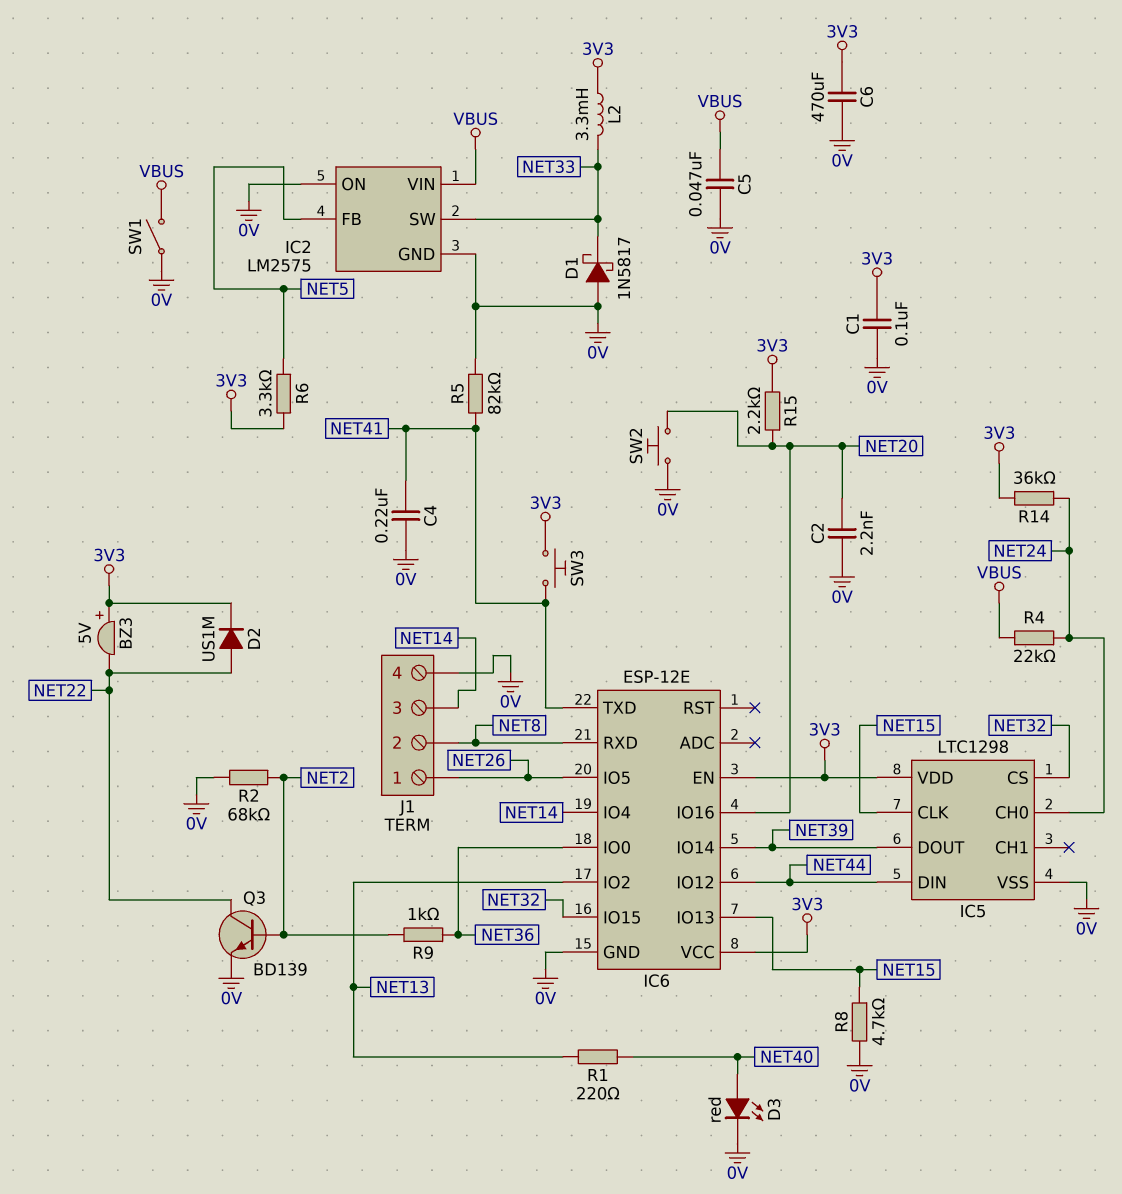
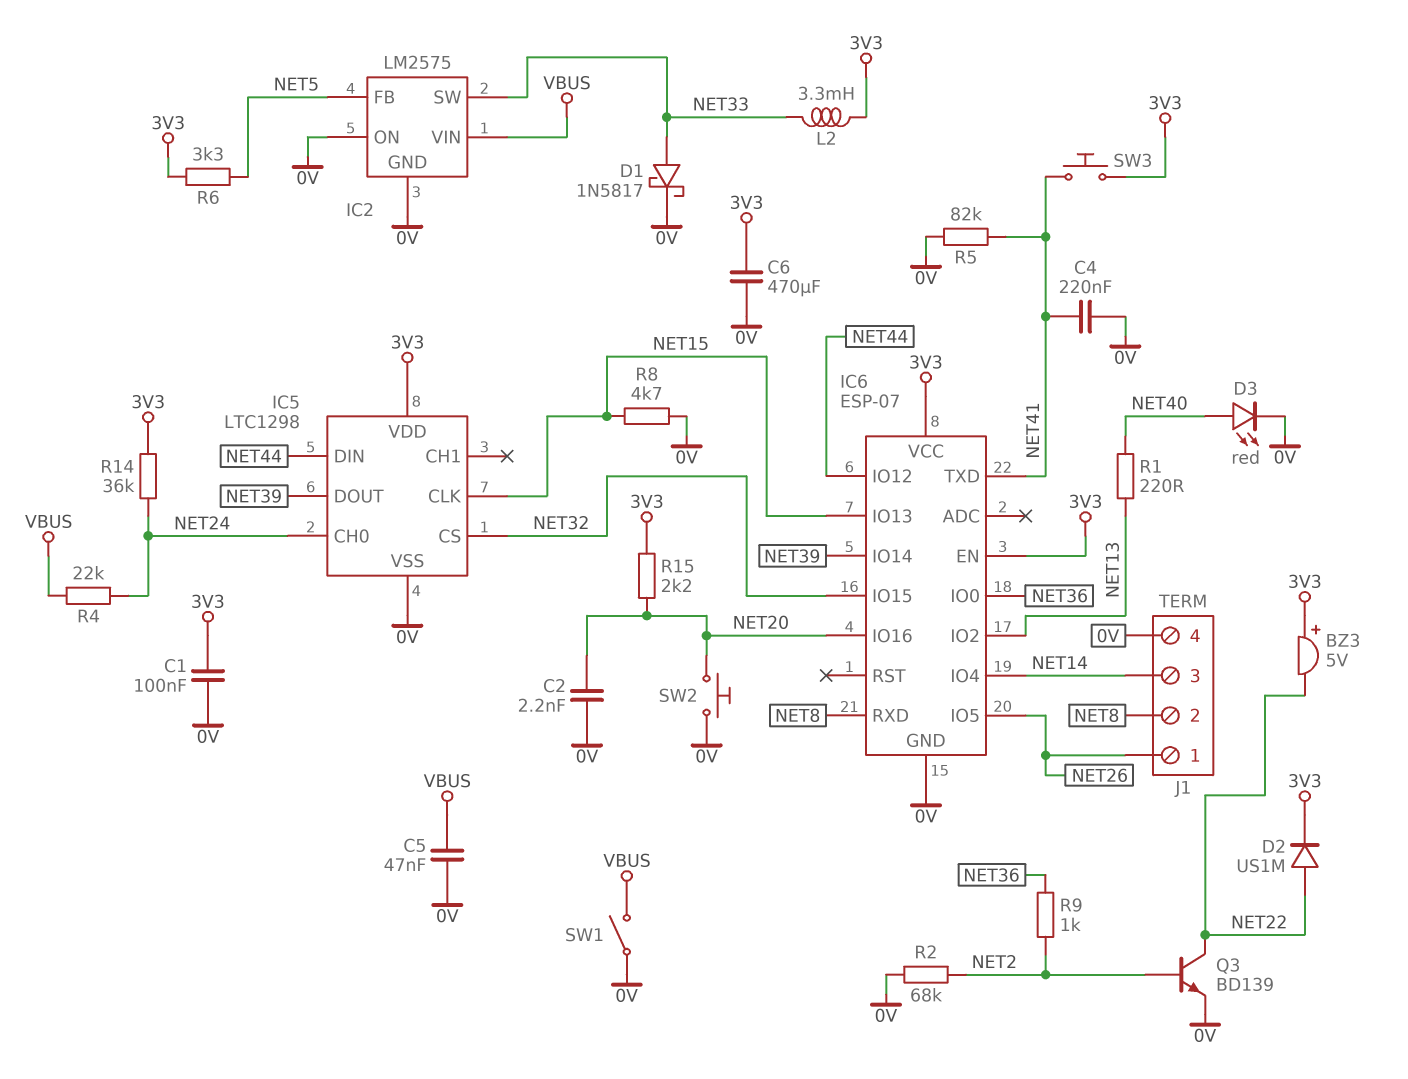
D1: schottky 1N5817 (A 0V, K NET33) -> schottky 1N5817 (A NET33, K 0V)
IC6: ESP-12E -> ESP-07

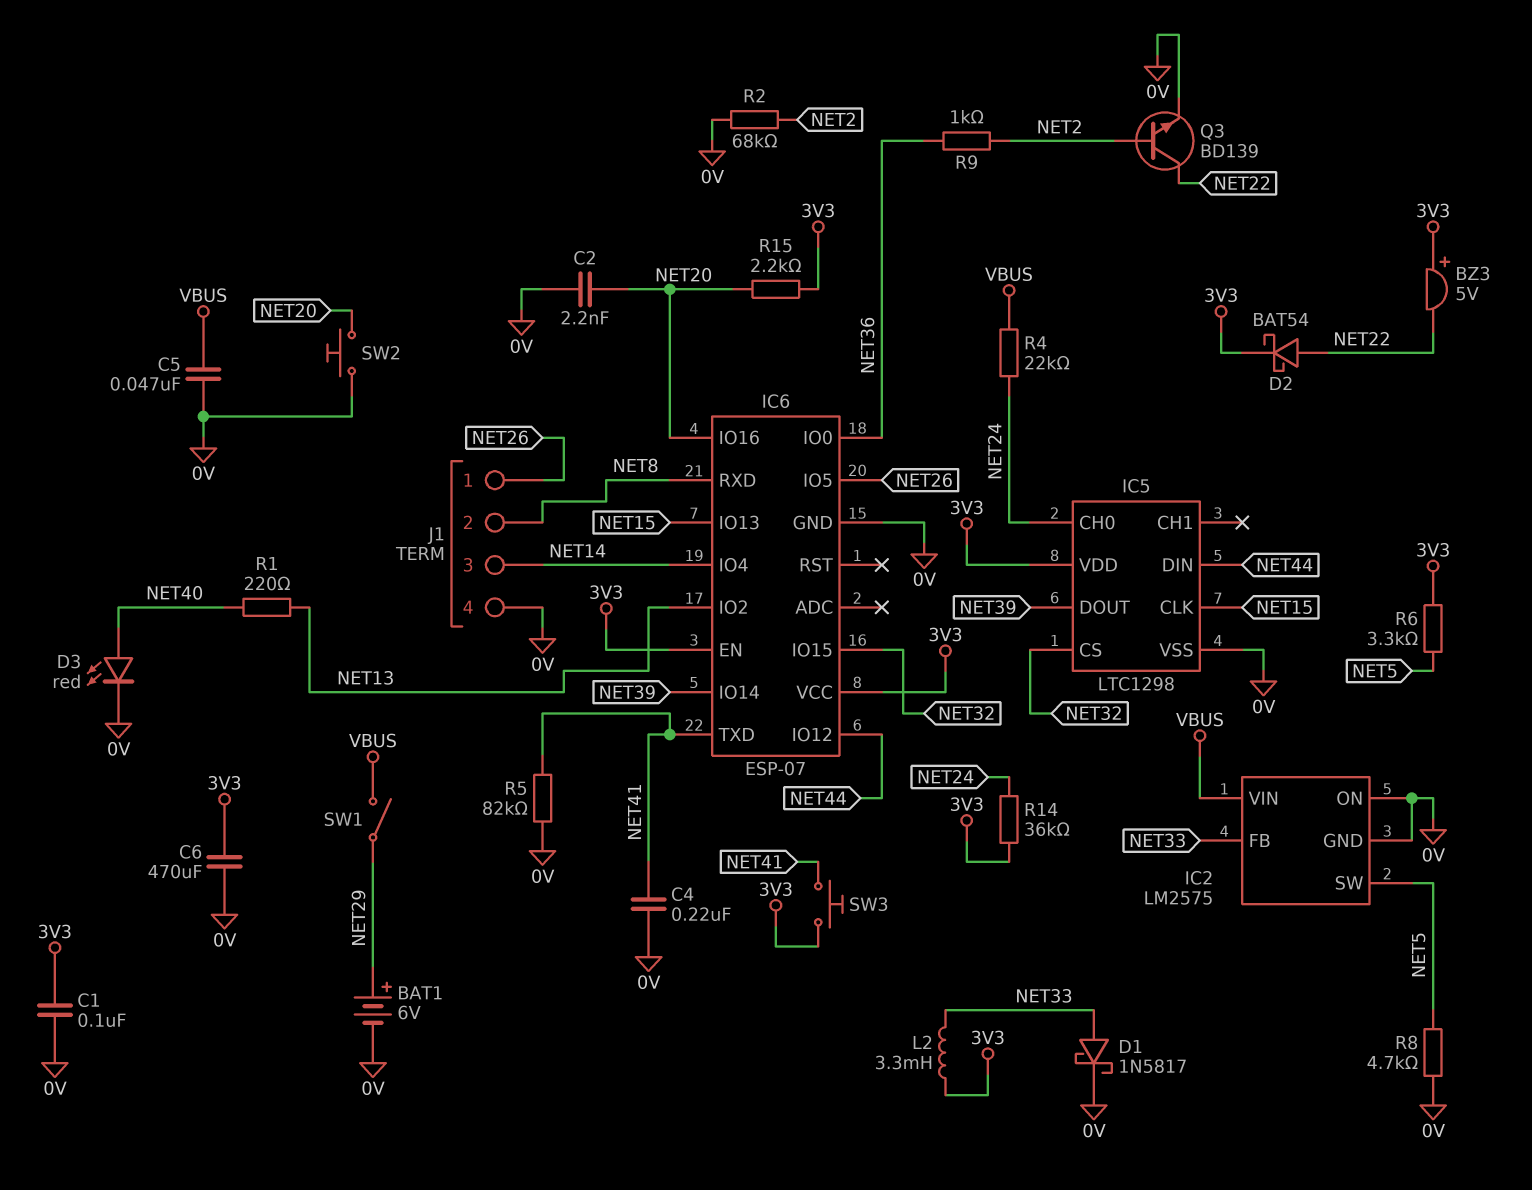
BAT1: none -> 6V (plus NET29, minus 0V)
D2: diode US1M (A NET22, K 3V3) -> schottky BAT54 (A NET22, K 3V3)
IC2 pin FB: NET5 -> NET33
IC2 pin SW: NET33 -> NET5
R8: 4.7k (0V, NET15) -> 4.7k (0V, NET5)
SW1: switch (0V, VBUS) -> switch (NET29, VBUS)

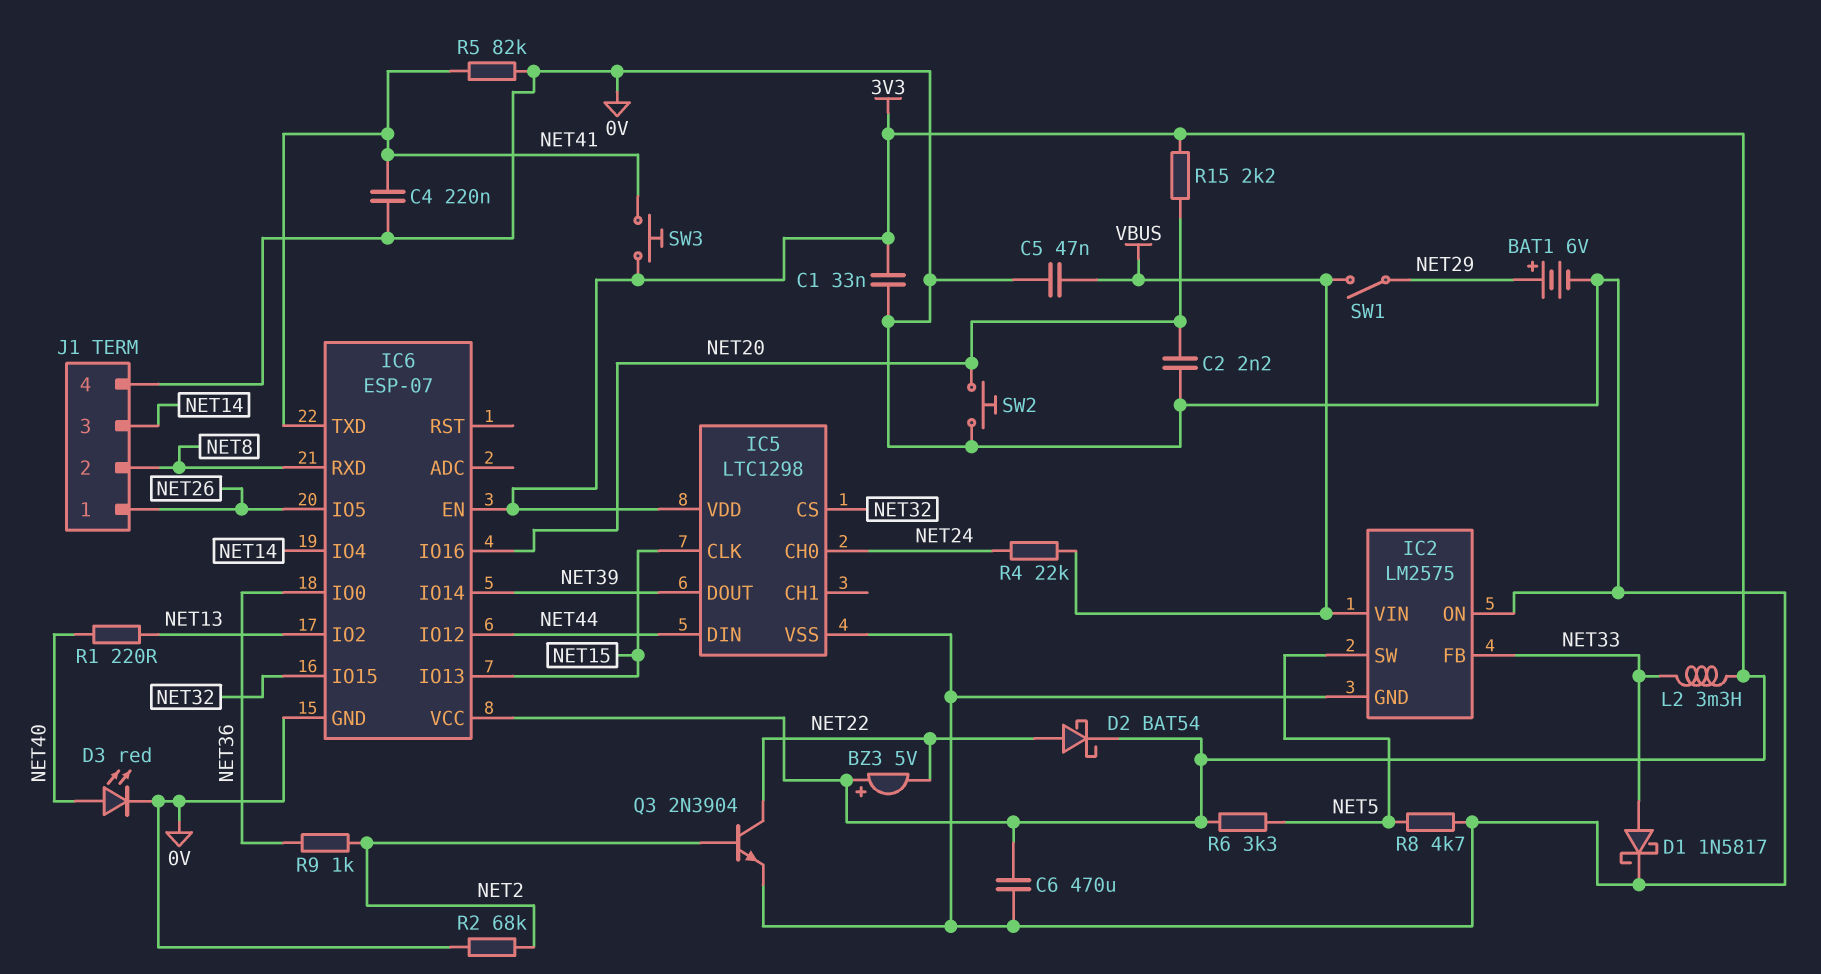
C1: 100nF (0V, 3V3) -> 33nF (0V, 3V3)
Q3: NPN BD139 (B NET2, C NET22, E 0V) -> NPN 2N3904 (B NET2, C NET22, E 0V)
R14: 36k (3V3, NET24) -> none

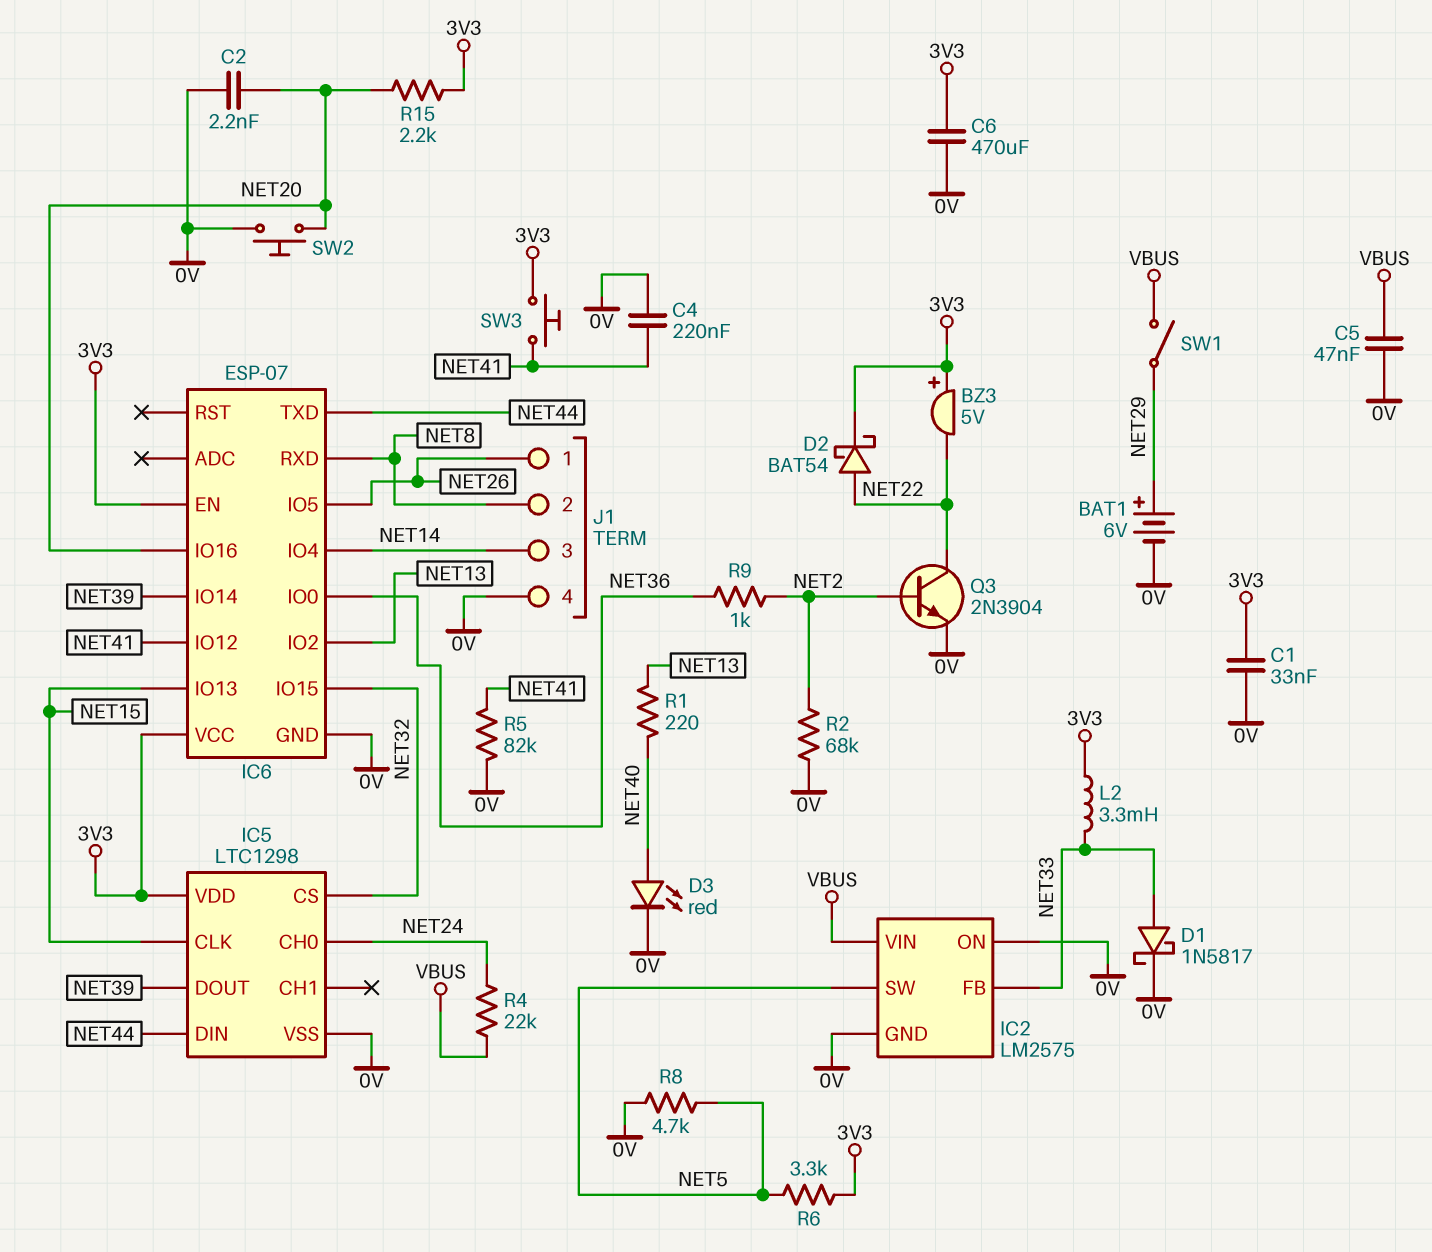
IC6 pin IO12: NET44 -> NET41
IC6 pin TXD: NET41 -> NET44

